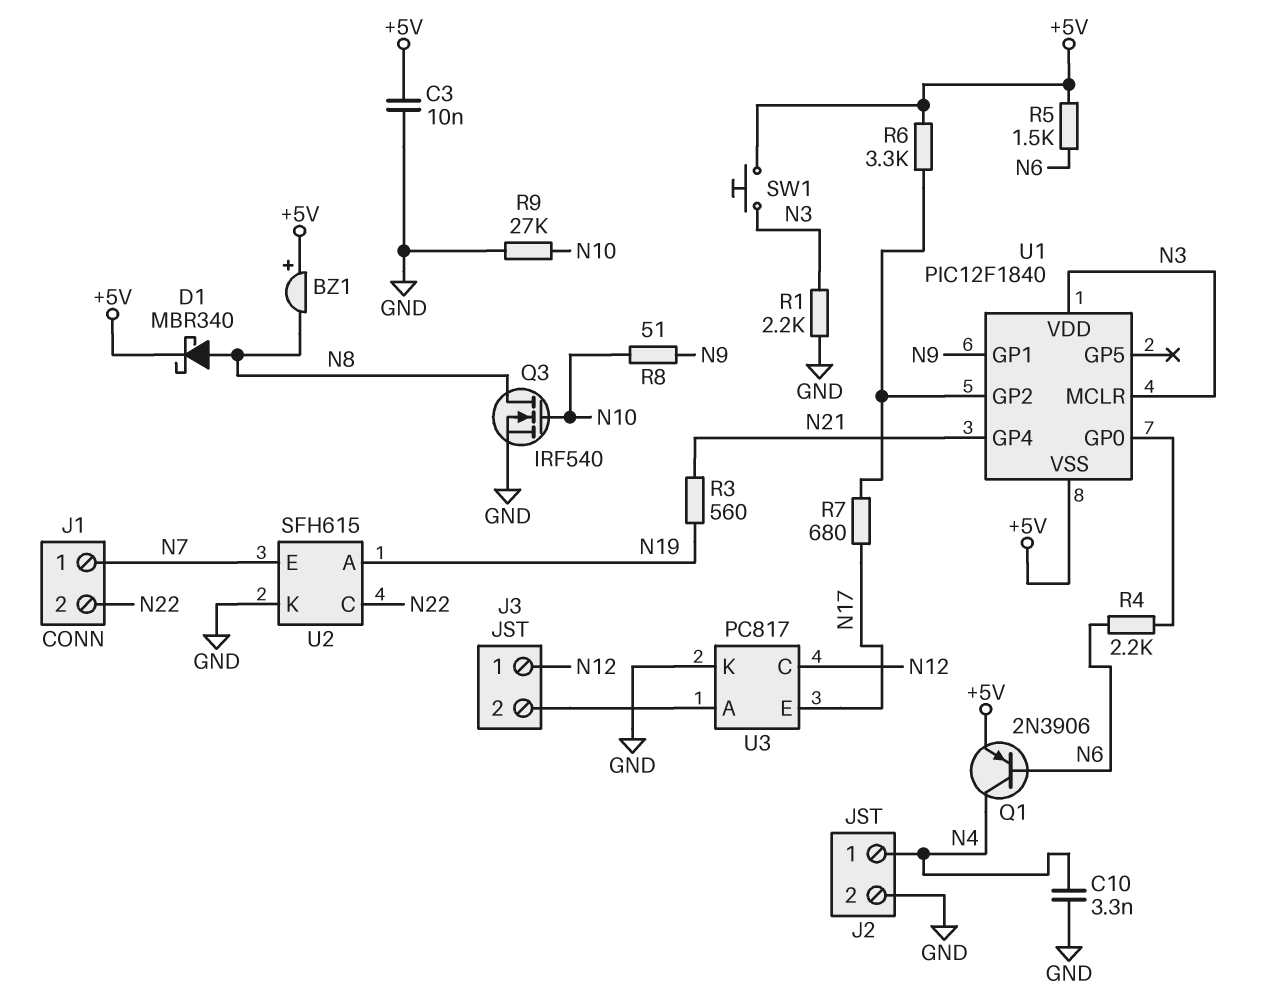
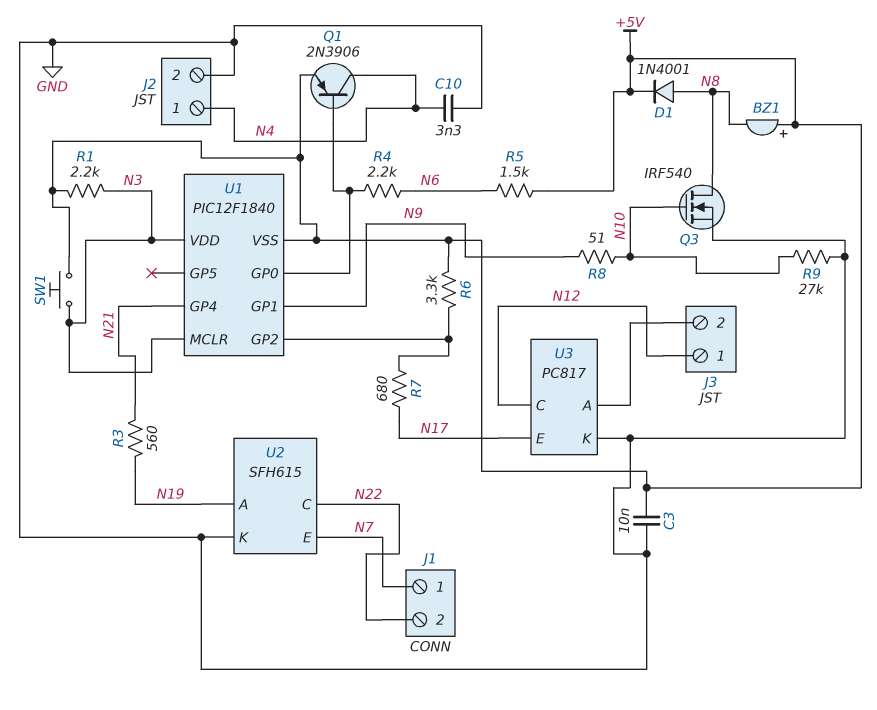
D1: schottky MBR340 (A N8, K +5V) -> diode 1N4001 (A N8, K +5V)
Q1: PNP 2N3906 (B N6, C N4, E +5V) -> PNP 2N3906 (B U1/GP0, C N4, E +5V)
R1: 2.2k (GND, N3) -> 2.2k (+5V, N3)

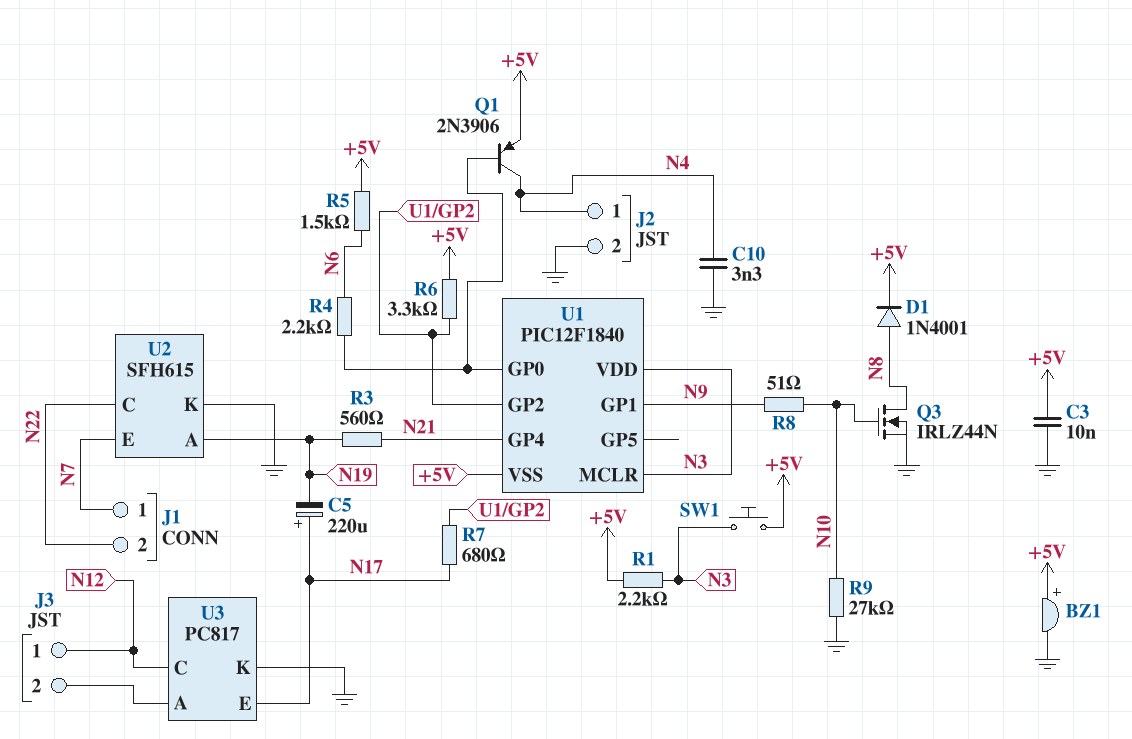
BZ1: buzzer (plus +5V, minus N8) -> buzzer (plus +5V, minus GND)
C5: none -> 220uF (plus N17, minus N19)
Q3: NMOS IRF540 (G N10, D N8, S GND) -> NMOS IRLZ44N (G N10, D N8, S GND)

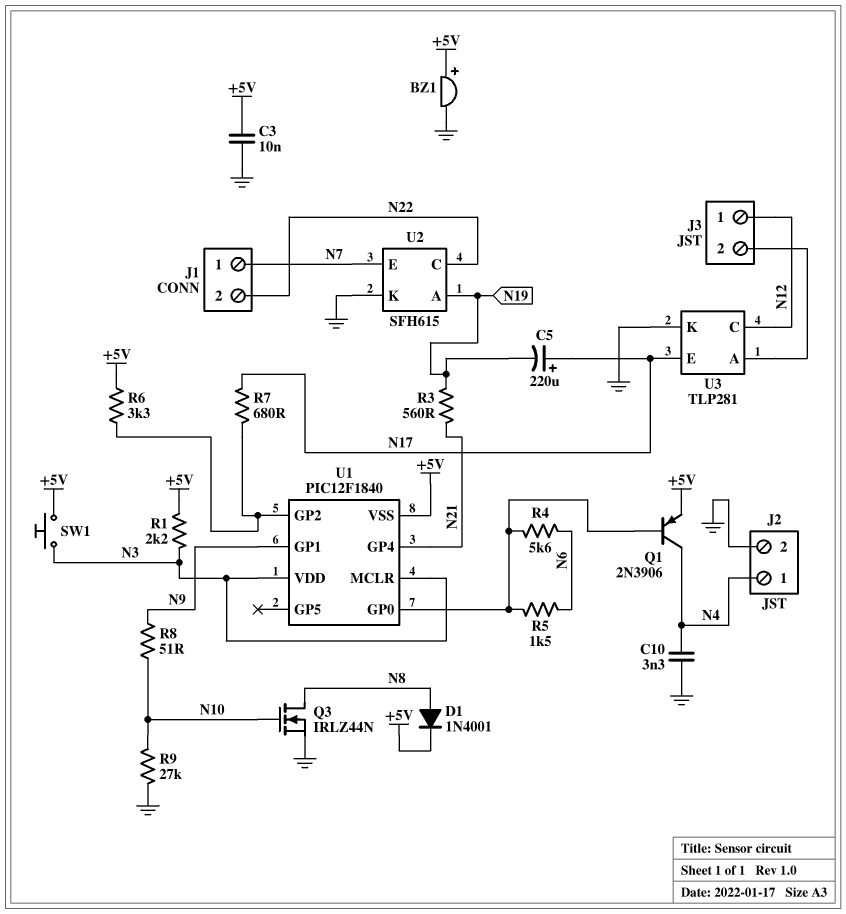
R4: 2.2k (N6, U1/GP0) -> 5.6k (N6, U1/GP0)
R5: 1.5k (+5V, N6) -> 1.5k (N6, U1/GP0)
U3: PC817 -> TLP281

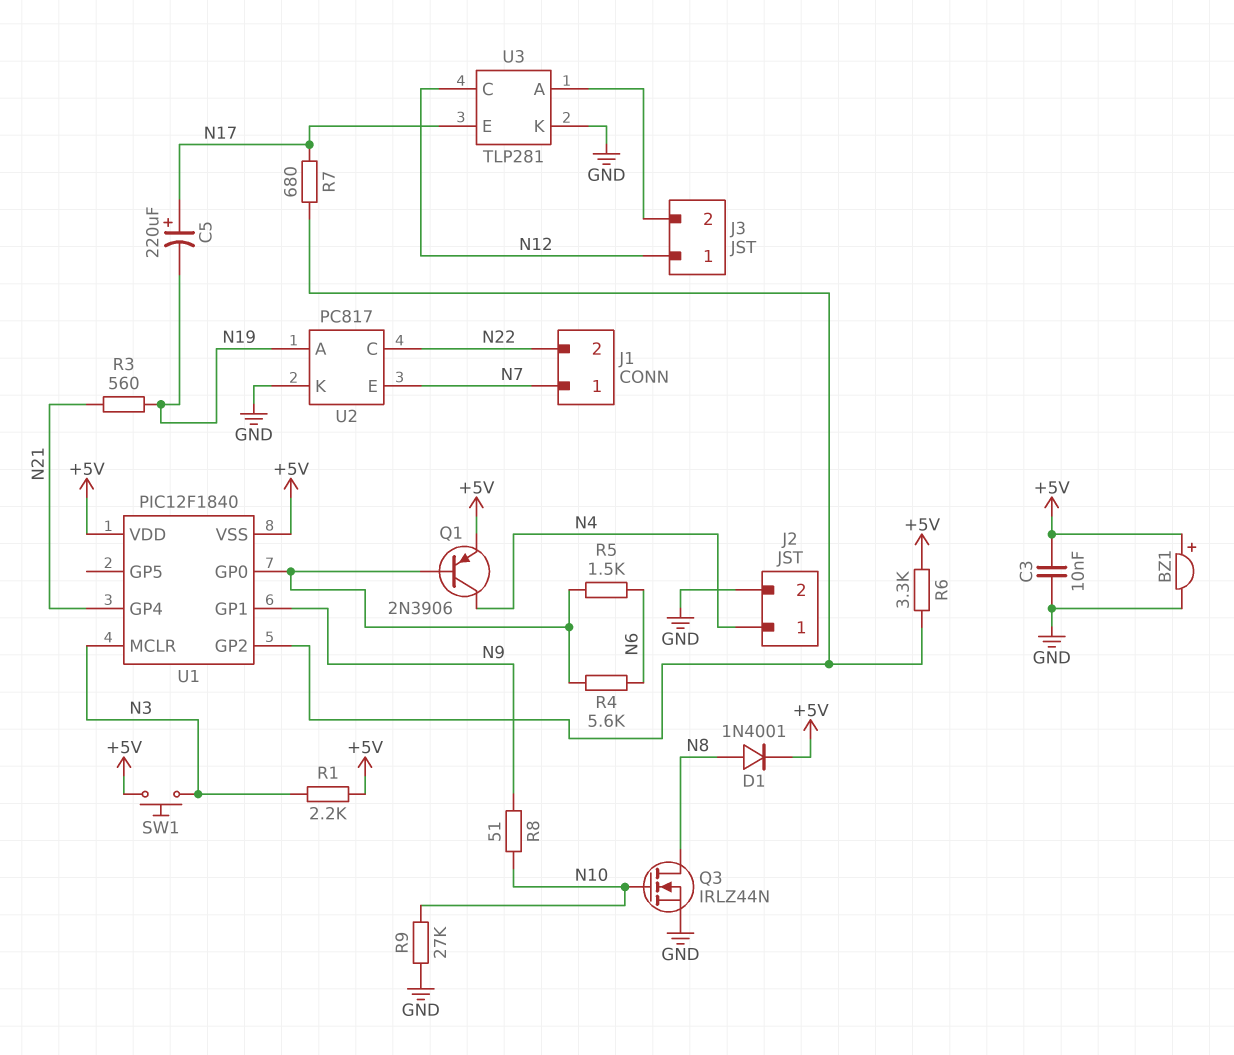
C10: 3.3nF (GND, N4) -> none
U1 pin VDD: N3 -> +5V
U2: SFH615 -> PC817

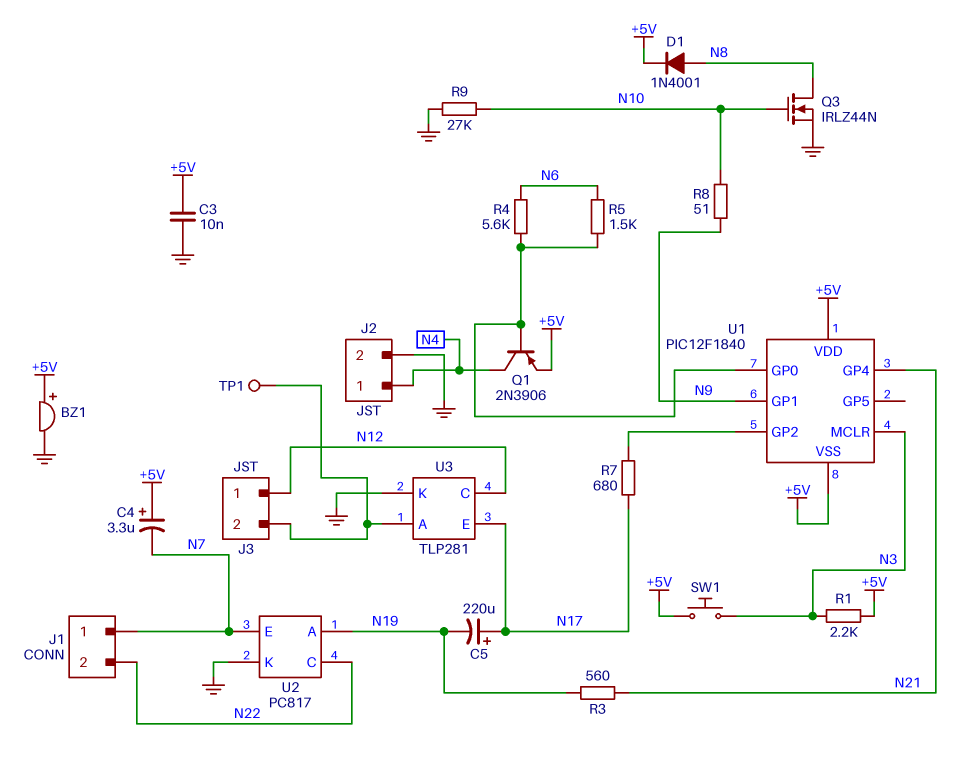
C4: none -> 3.3uF (plus +5V, minus N7)
R6: 3.3k (+5V, U1/GP2) -> none
TP1: none -> test point (J3/2)

